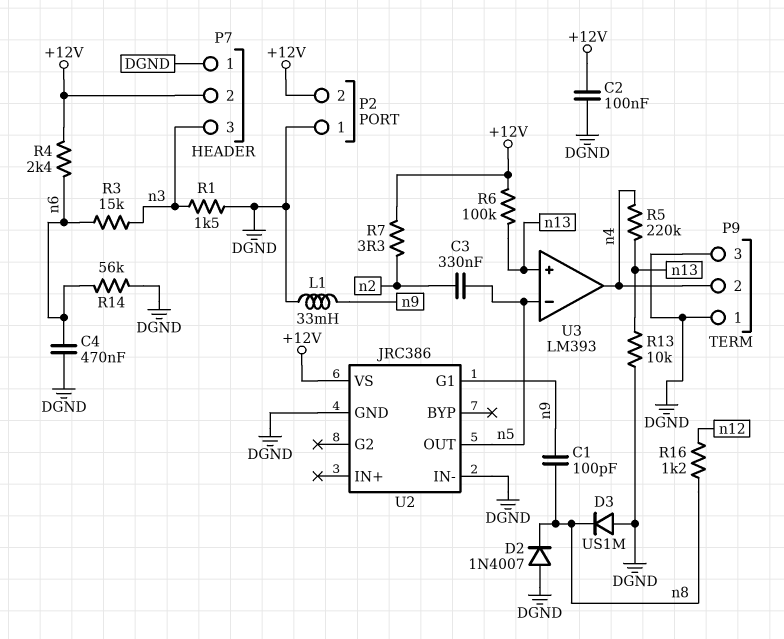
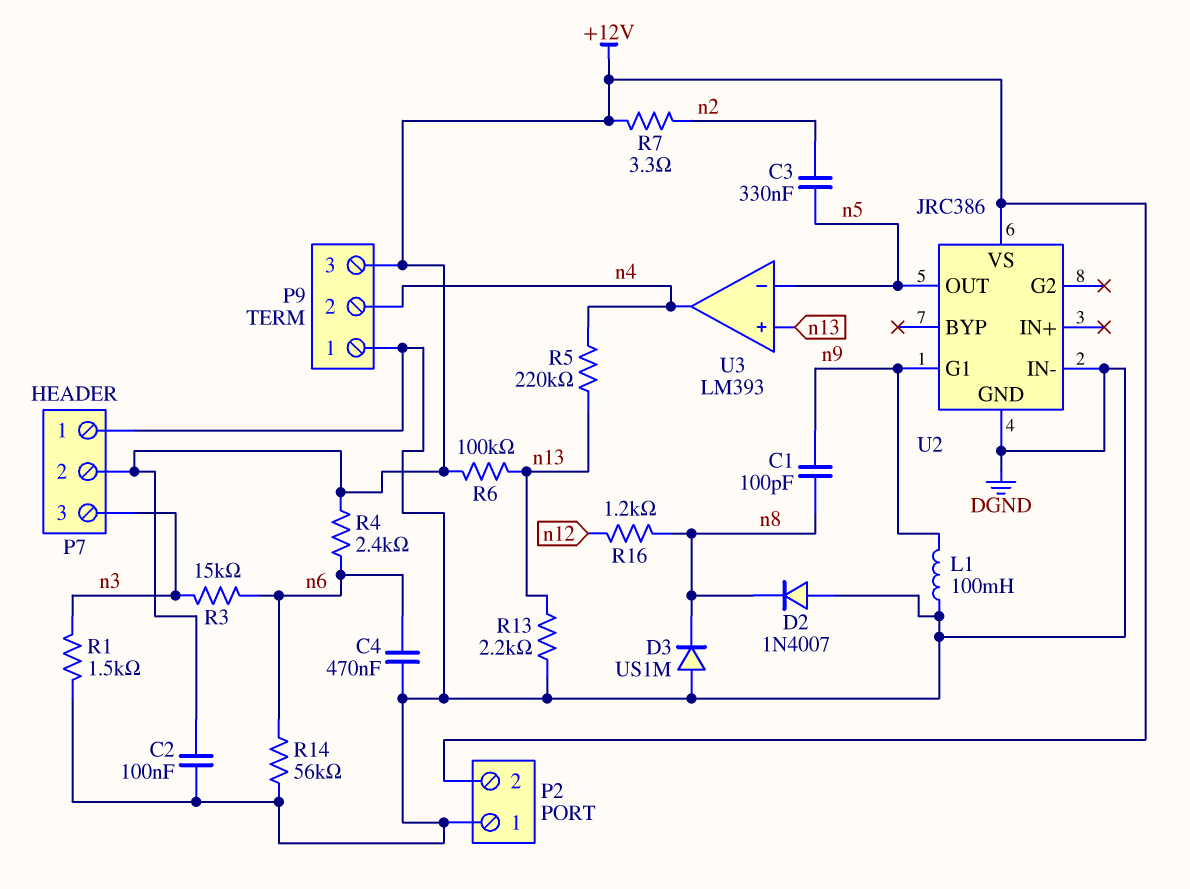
L1: 33mH (DGND, n9) -> 100mH (DGND, n9)
P9 pin 3: DGND -> +12V
R13: 10k (DGND, n13) -> 2.2k (DGND, n13)

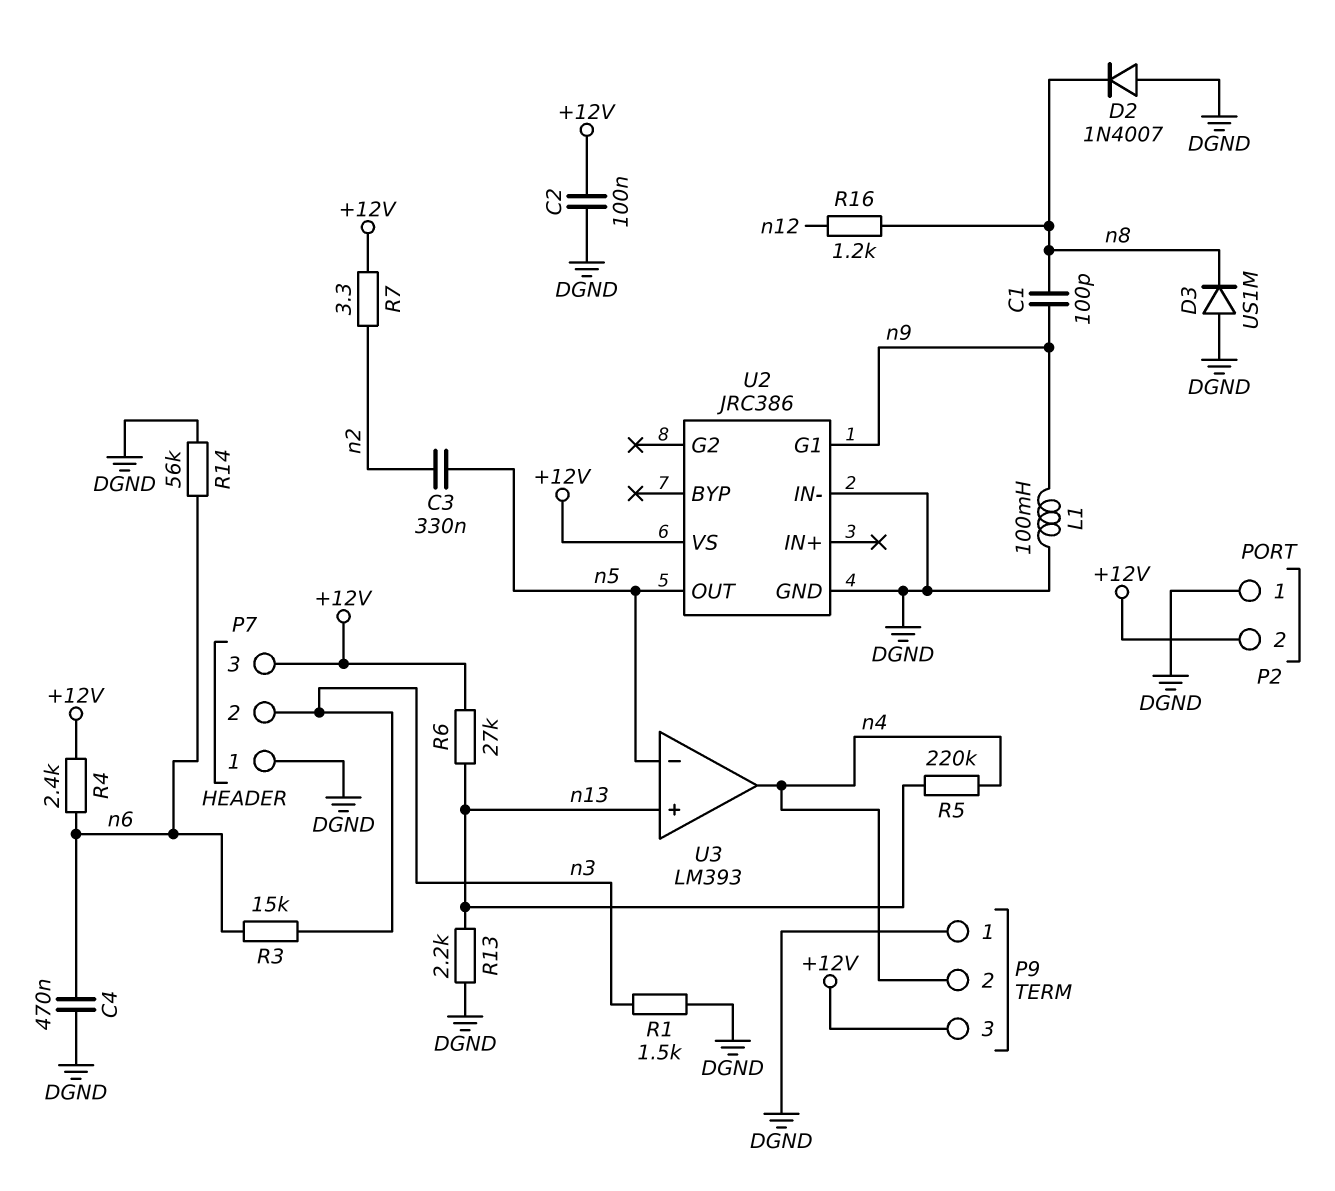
P7 pin 2: +12V -> n3
P7 pin 3: n3 -> +12V
R6: 100k (+12V, n13) -> 27k (+12V, n13)

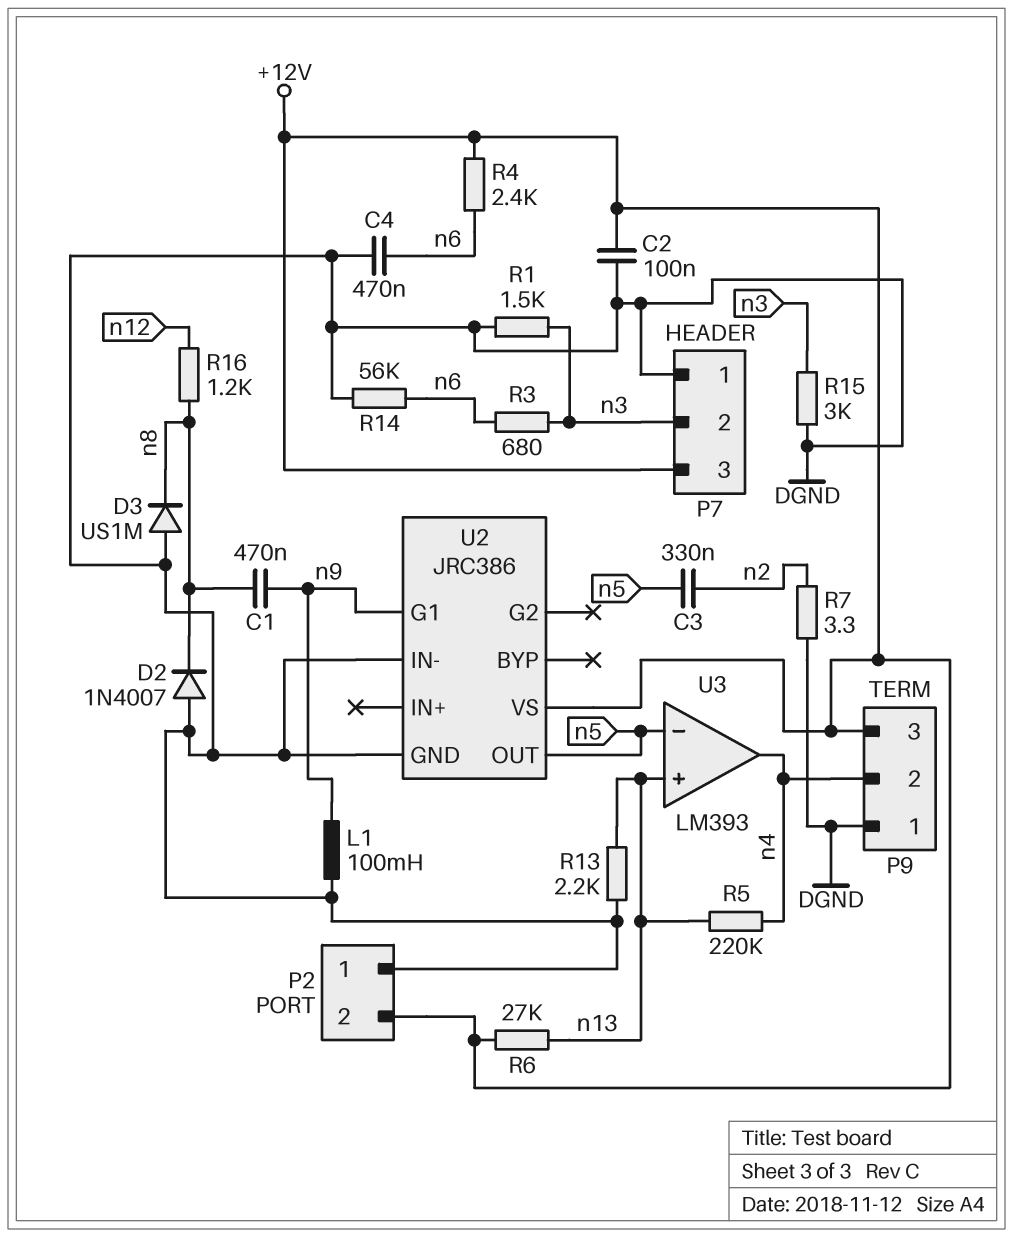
C1: 100pF (n8, n9) -> 470nF (n8, n9)
R3: 15k (n3, n6) -> 680 (n3, n6)
R7: 3.3 (+12V, n2) -> 3.3 (DGND, n2)
R15: none -> 3k (DGND, n3)

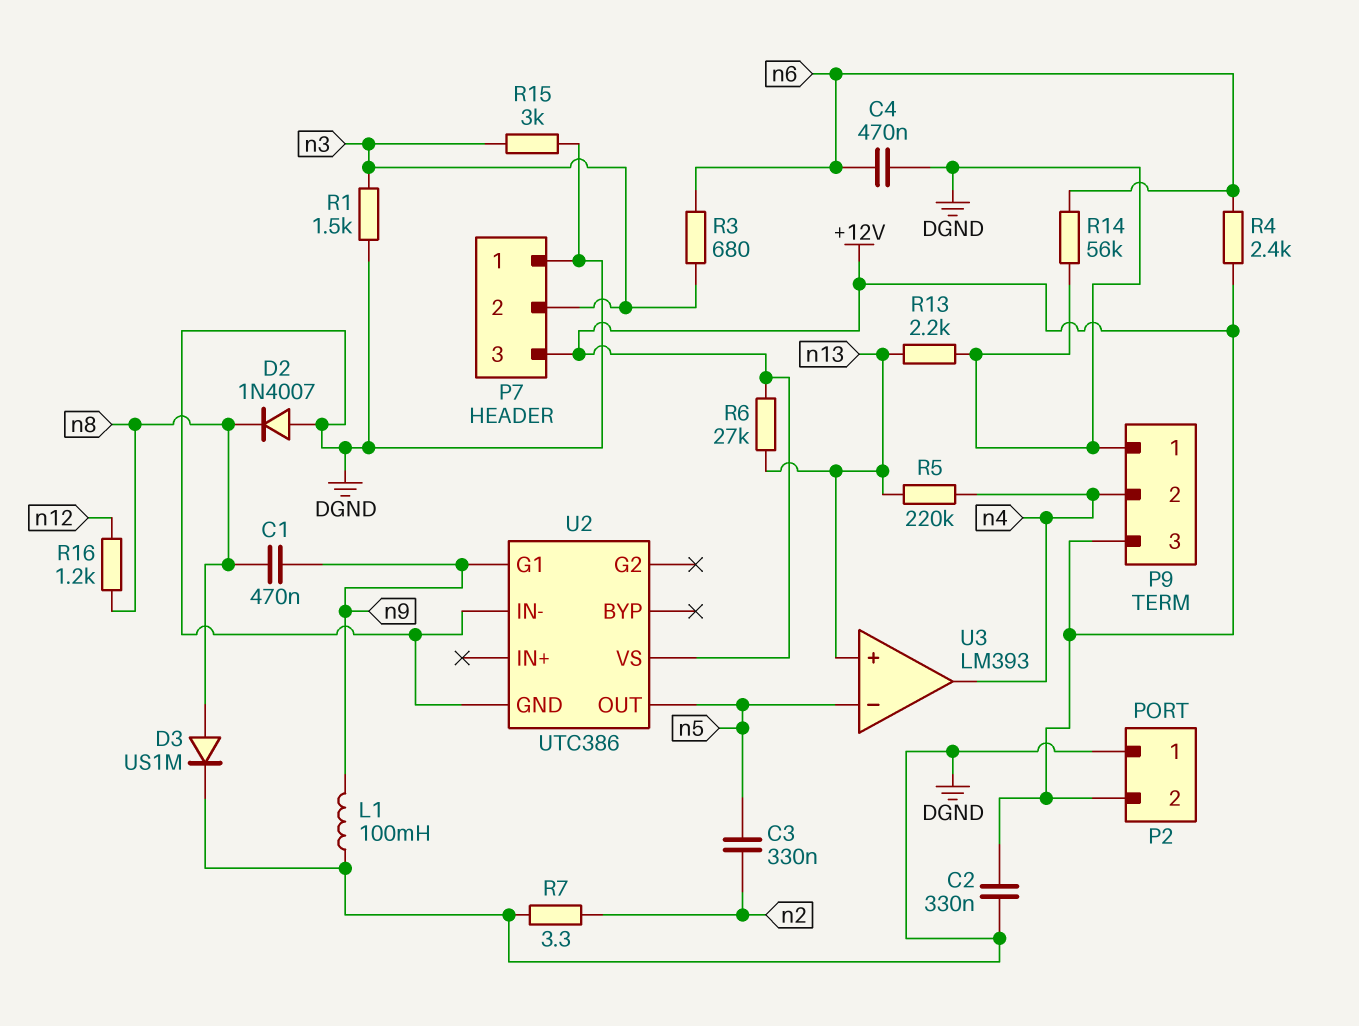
C2: 100nF (+12V, DGND) -> 330nF (+12V, DGND)
D3: diode US1M (A DGND, K n8) -> diode US1M (A n8, K DGND)
U2: JRC386 -> UTC386

